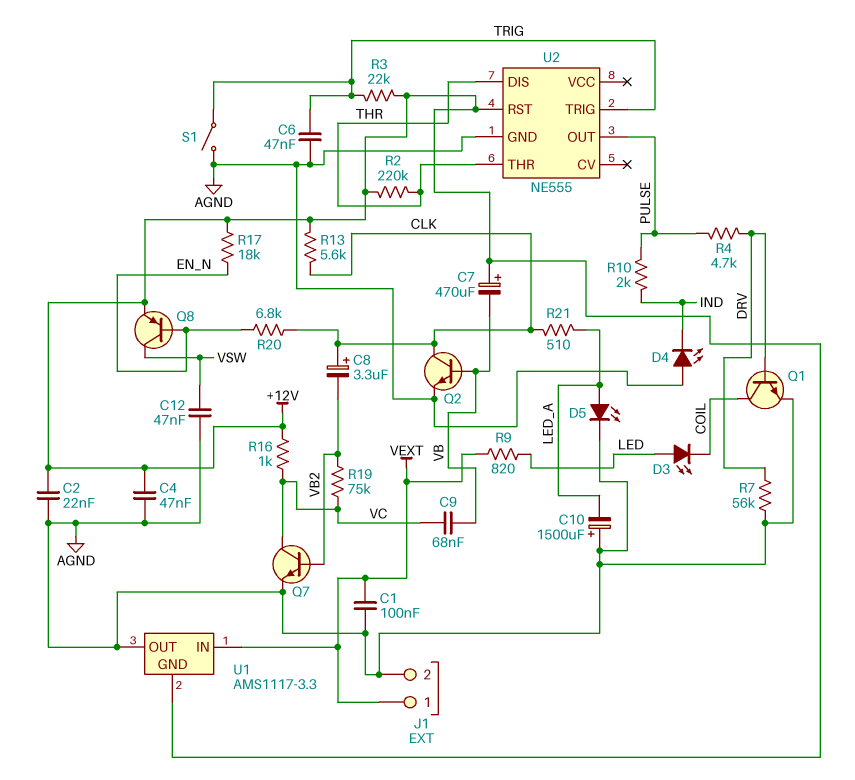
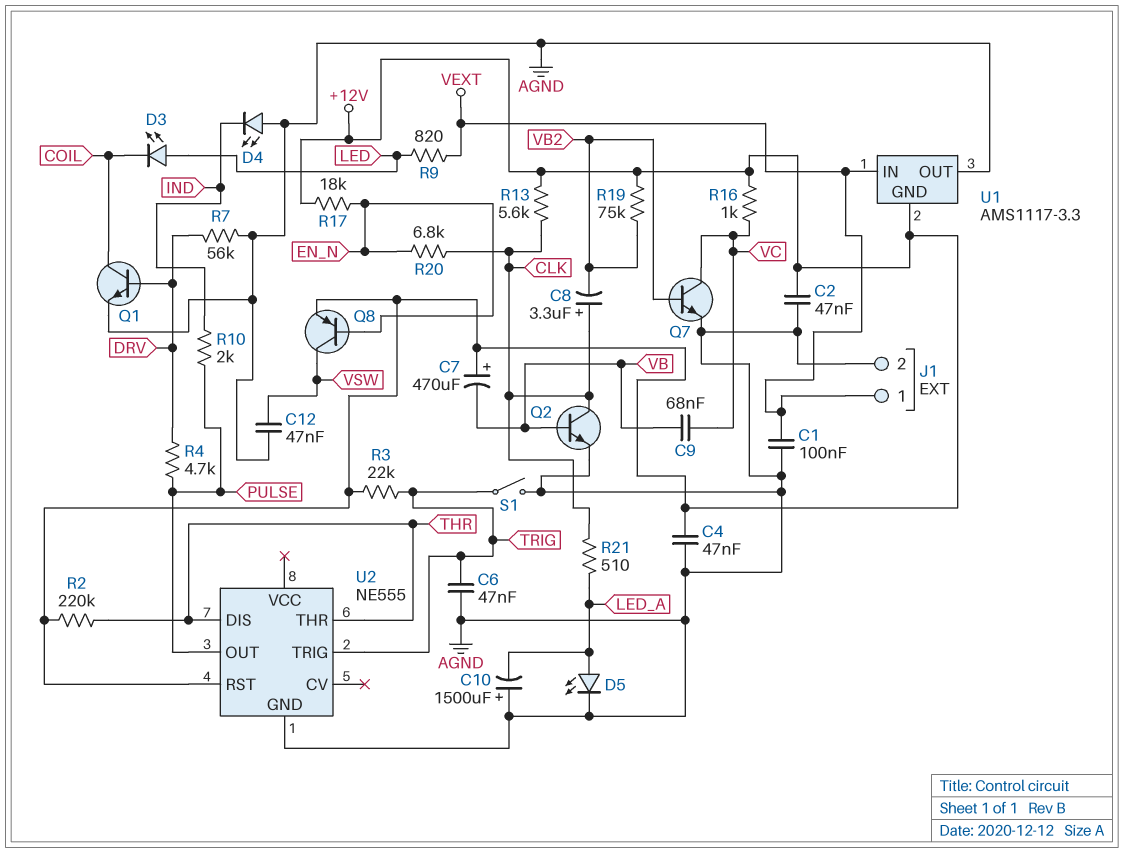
C2: 22nF (+12V, AGND) -> 47nF (+12V, AGND)
R19: 75k (VB2, VC) -> 75k (+12V, VB2)

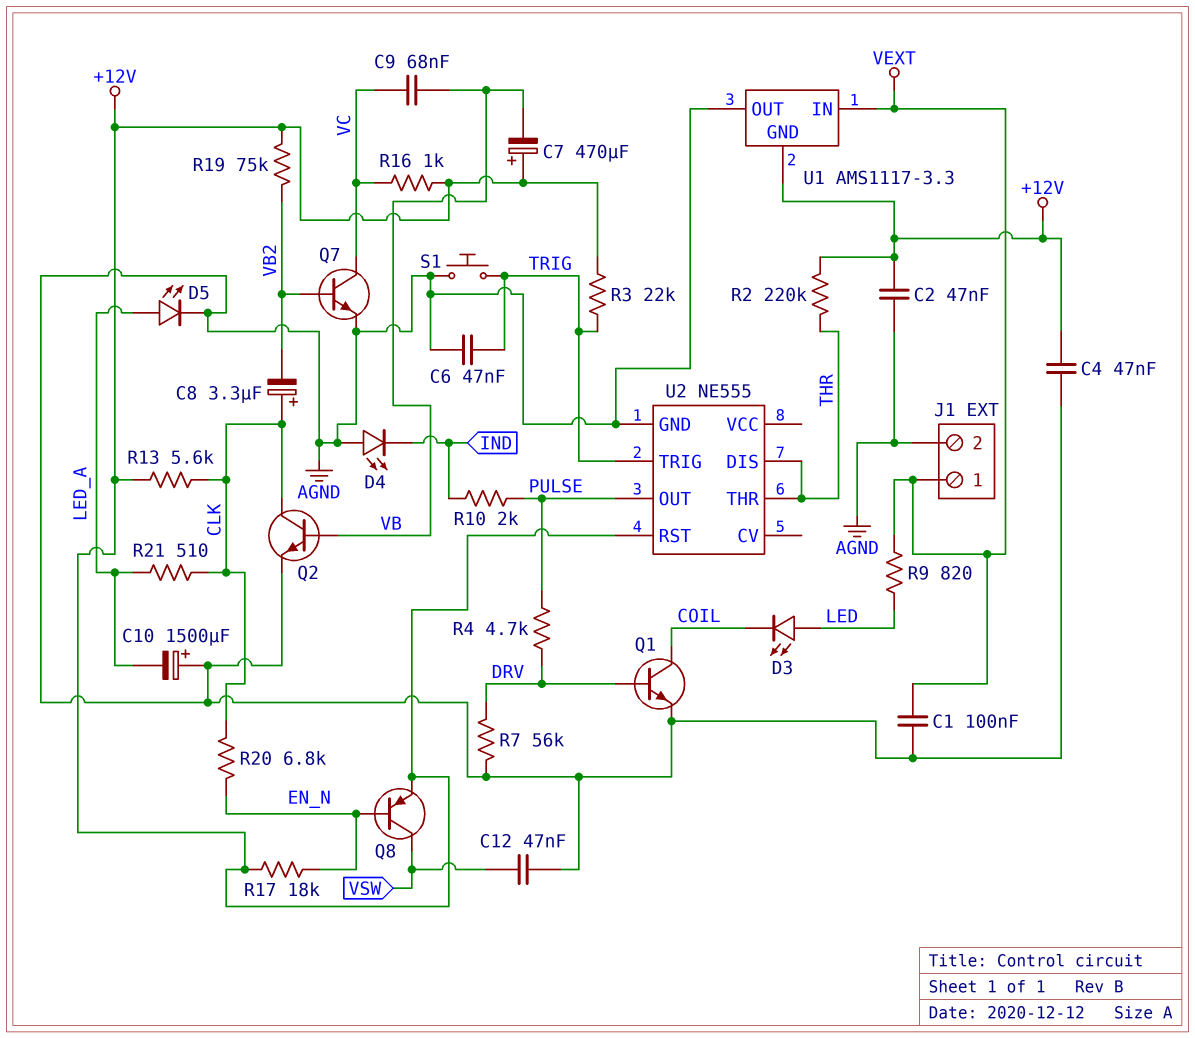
S1: switch (AGND, TRIG) -> button (AGND, TRIG)

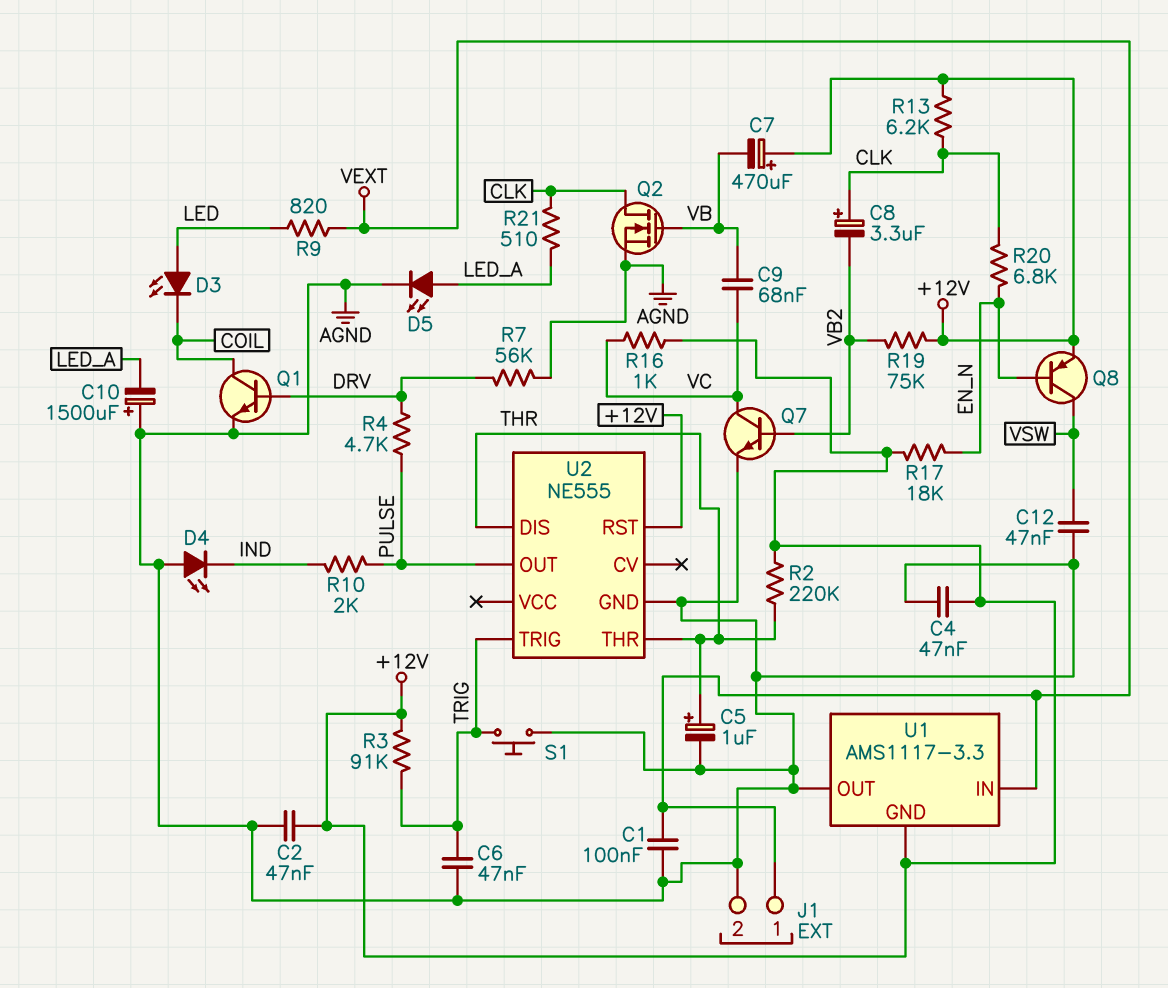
C5: none -> 1uF (plus THR, minus AGND)
Q2: NPN (B VB, C CLK, E AGND) -> NMOS (G VB, D CLK, S AGND)
R3: 22k (+12V, TRIG) -> 91k (+12V, TRIG)
R13: 5.6k (+12V, CLK) -> 6.2k (+12V, CLK)

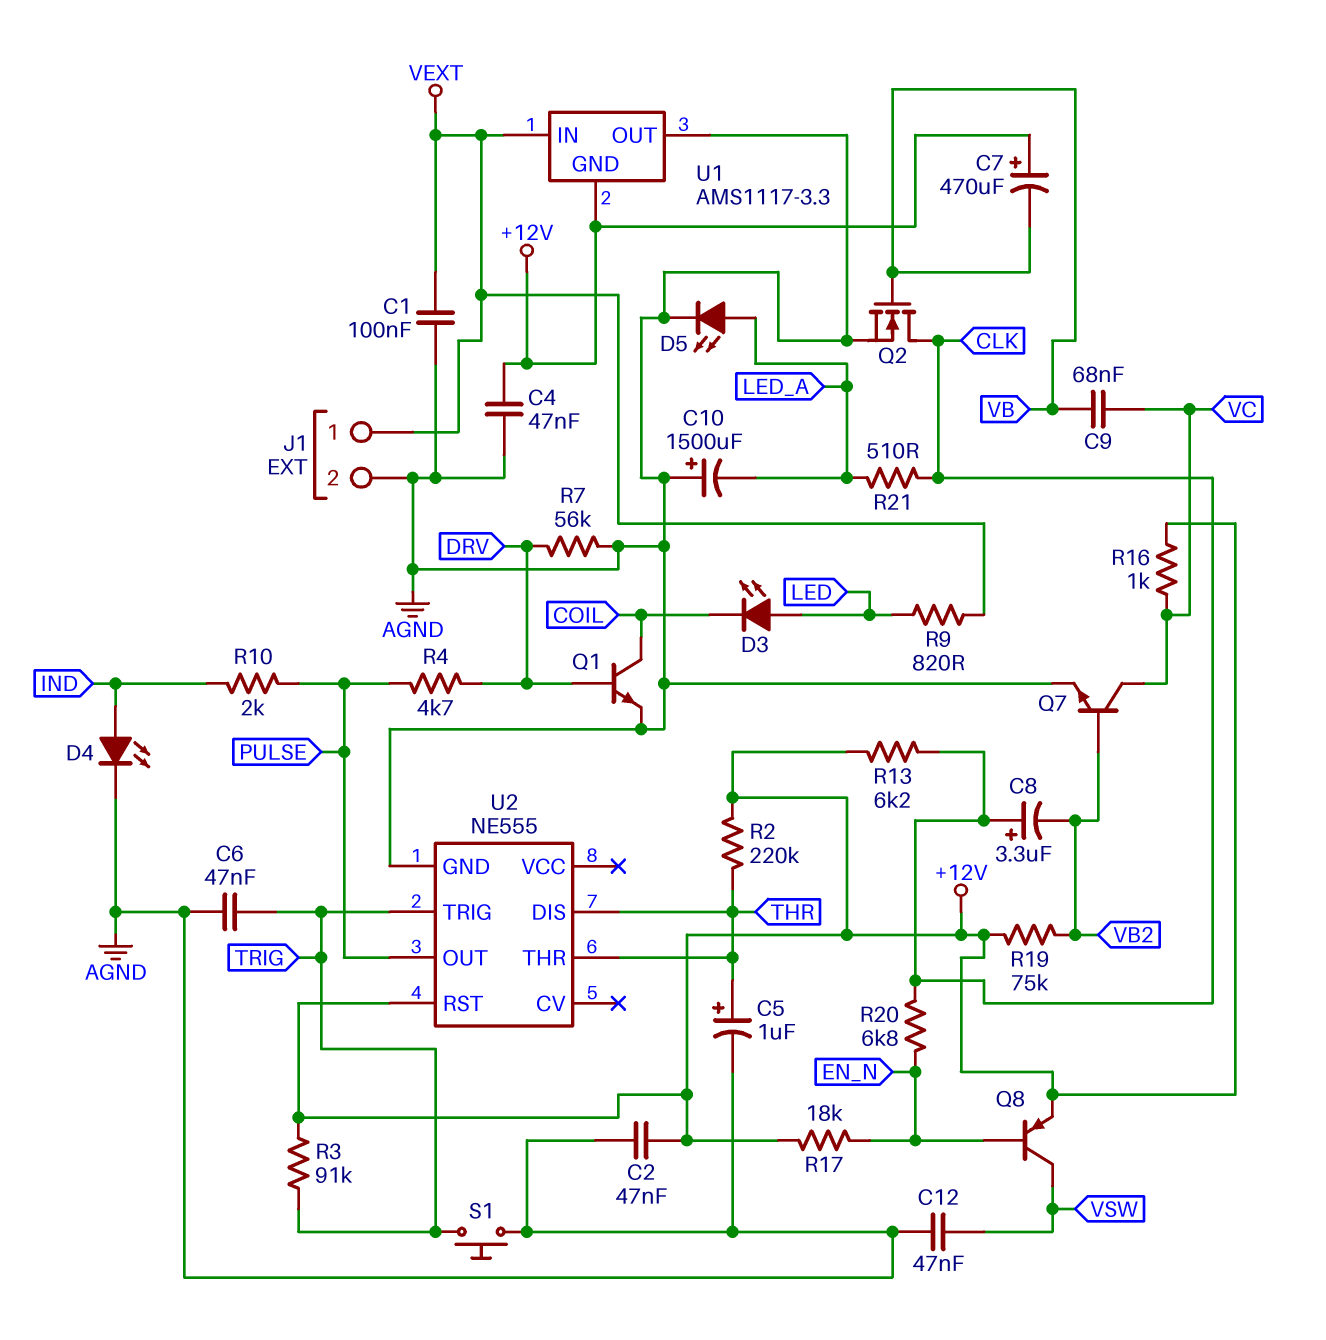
D4: LED (A AGND, K IND) -> LED (A IND, K AGND)

